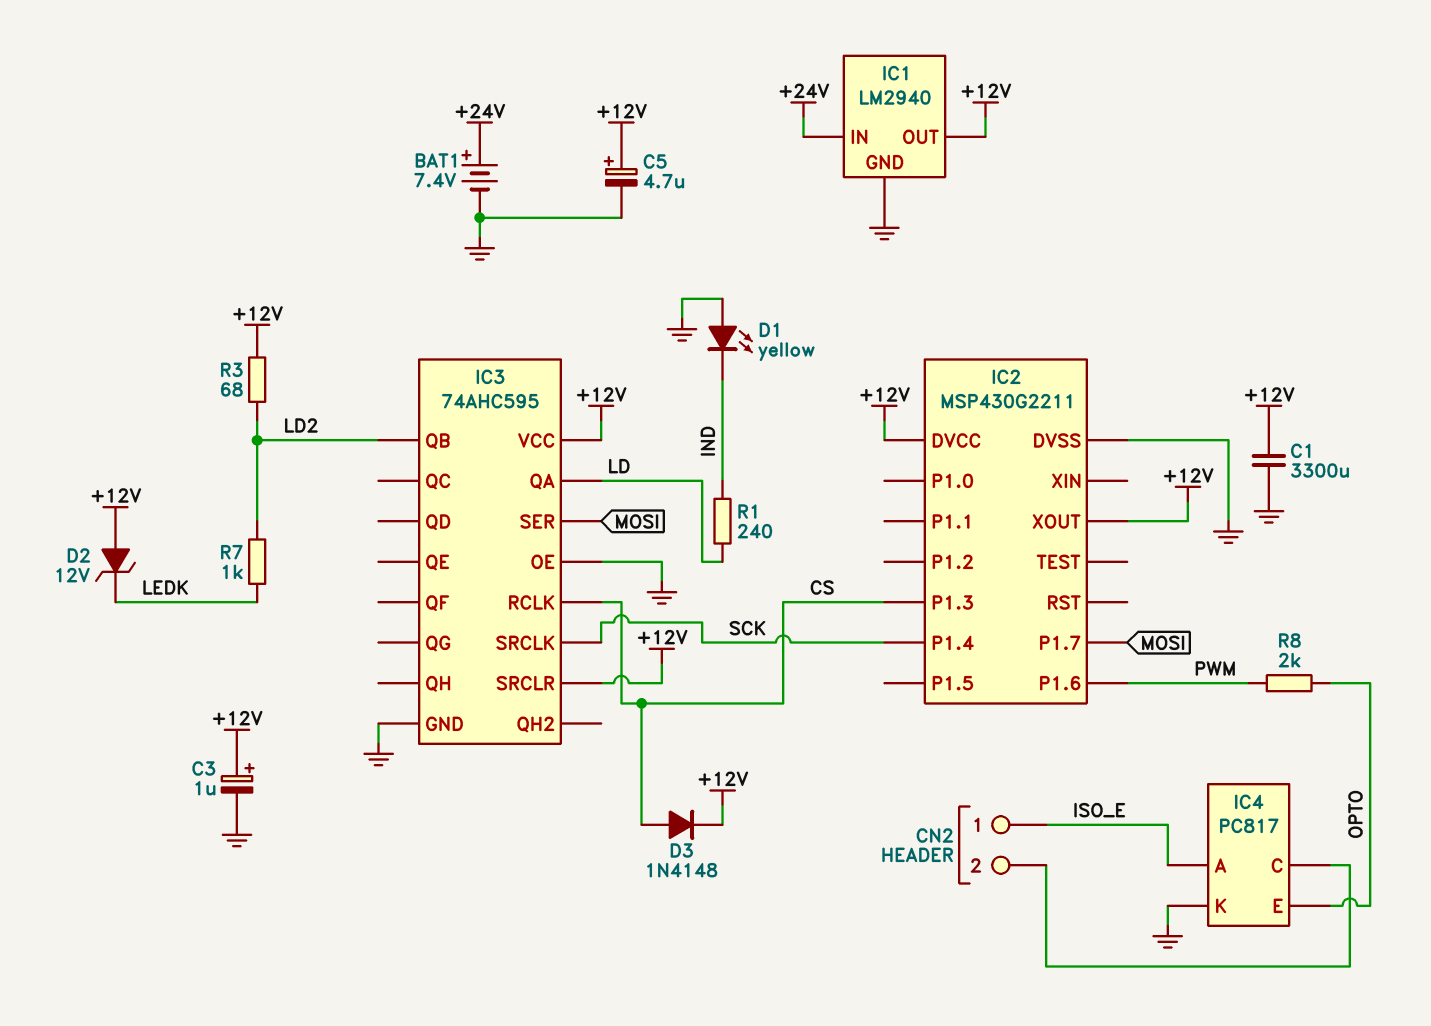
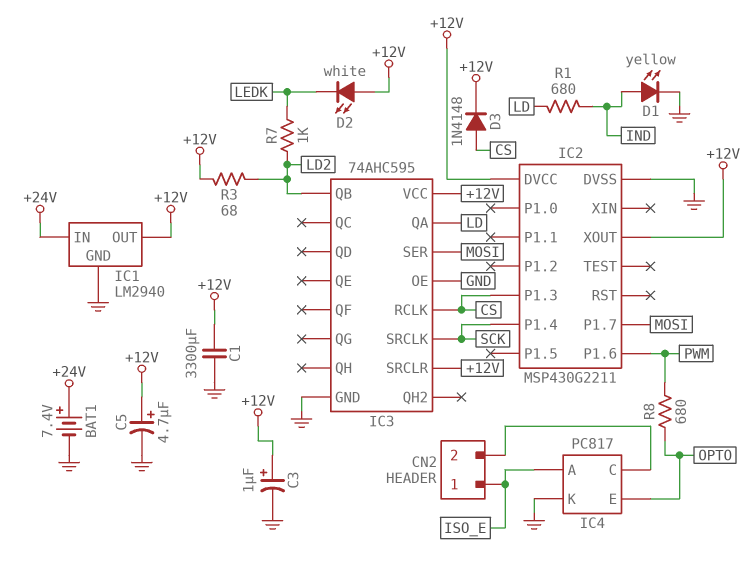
D1: LED yellow (A GND, K IND) -> LED yellow (A IND, K GND)
D2: zener 12V (A +12V, K LEDK) -> LED white (A +12V, K LEDK)
R1: 240 (IND, LD) -> 680 (IND, LD)
R8: 2k (OPTO, PWM) -> 680 (OPTO, PWM)

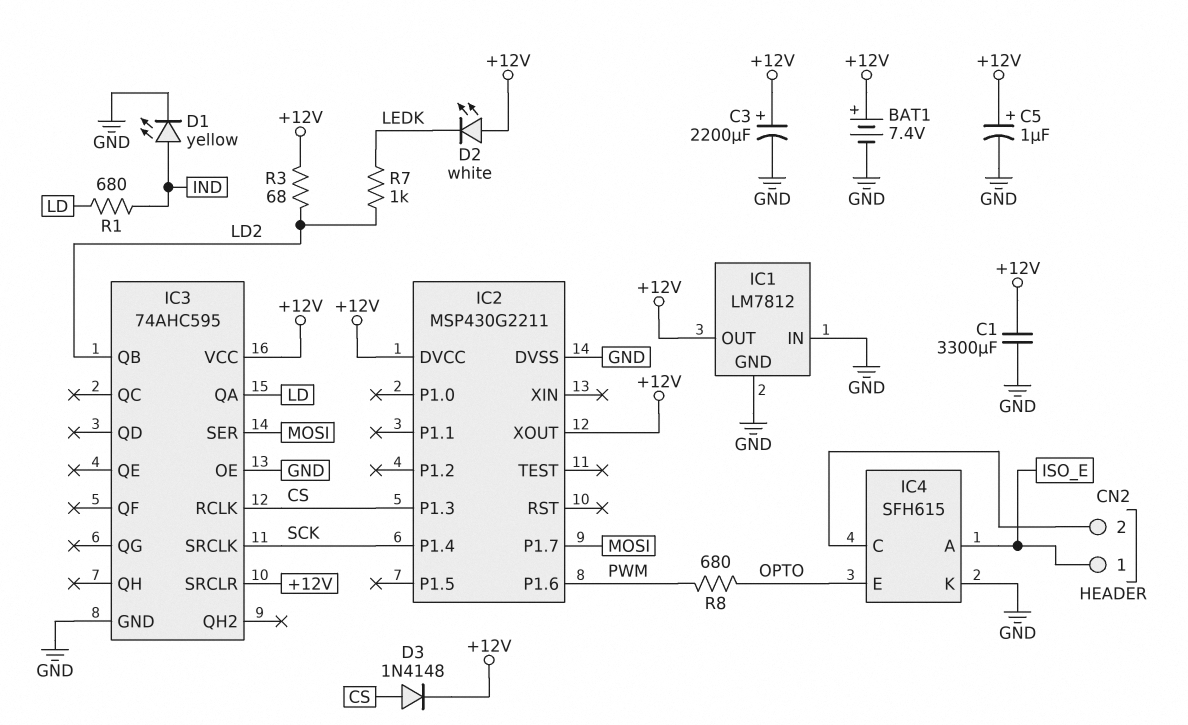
BAT1: 7.4V (plus +24V, minus GND) -> 7.4V (plus +12V, minus GND)
C3: 1uF (plus +12V, minus GND) -> 2200uF (plus +12V, minus GND)
C5: 4.7uF (plus +12V, minus GND) -> 1uF (plus +12V, minus GND)
IC1: LM2940 -> LM7812
IC1 pin IN: +24V -> GND
IC4: PC817 -> SFH615

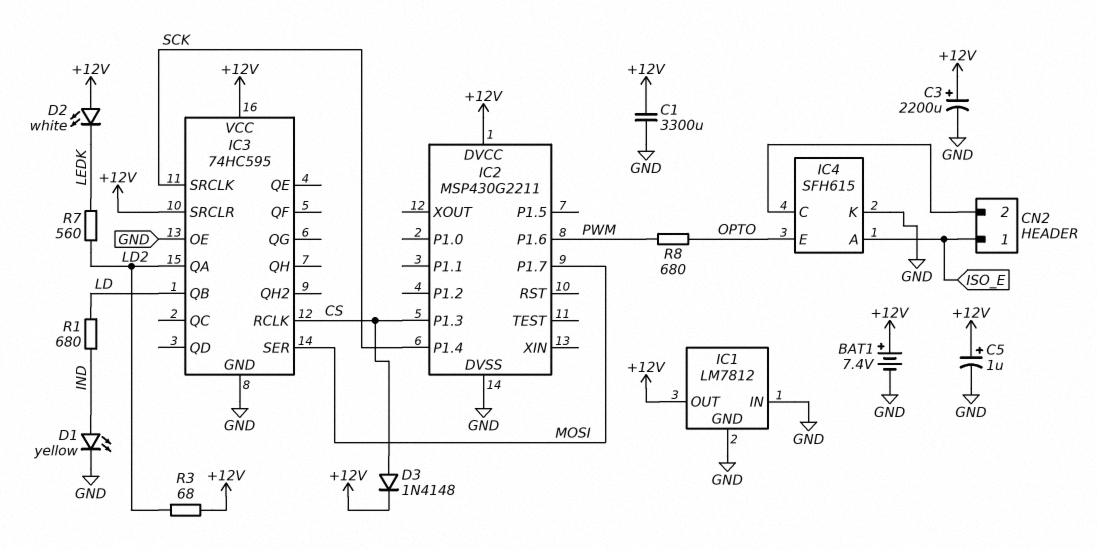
IC2 pin XOUT: +12V -> none
IC3: 74AHC595 -> 74HC595
IC3 pin QA: LD -> LD2
IC3 pin QB: LD2 -> LD
R7: 1k (LD2, LEDK) -> 560 (LD2, LEDK)

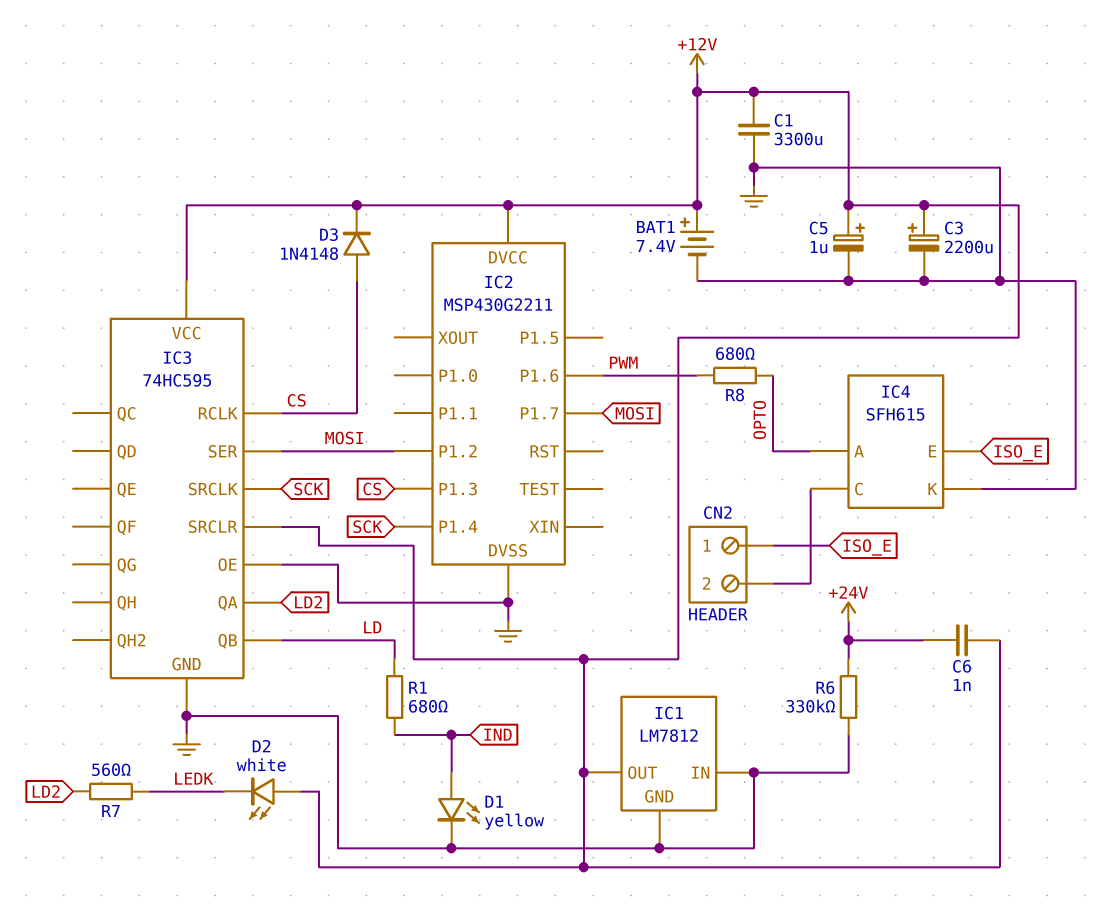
C6: none -> 1nF (+12V, +24V)
IC2 pin P1.2: none -> MOSI
IC4 pin A: ISO_E -> OPTO
IC4 pin E: OPTO -> ISO_E
R3: 68 (+12V, LD2) -> none
R6: none -> 330k (+24V, GND)

